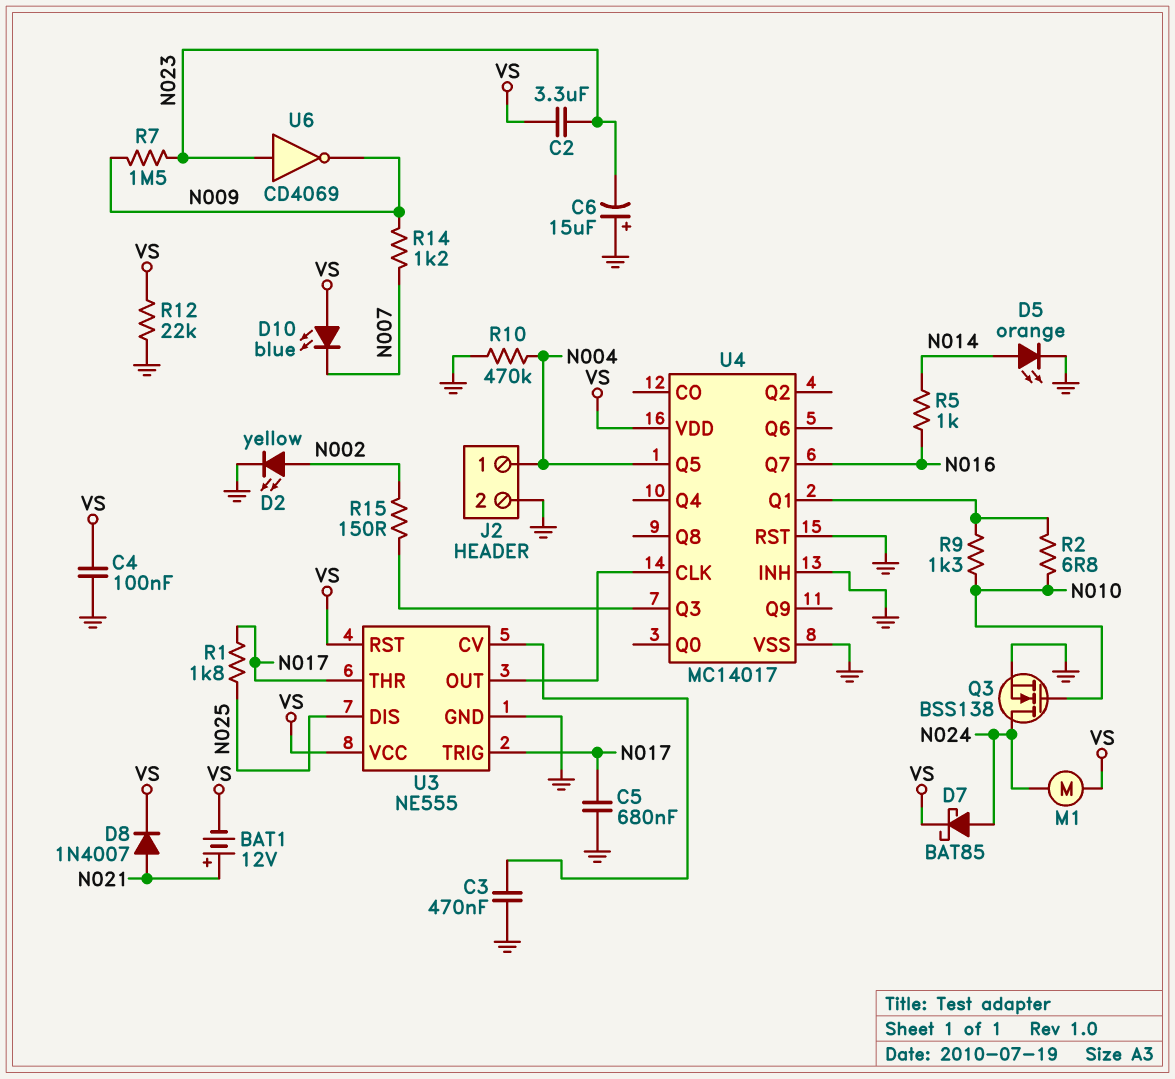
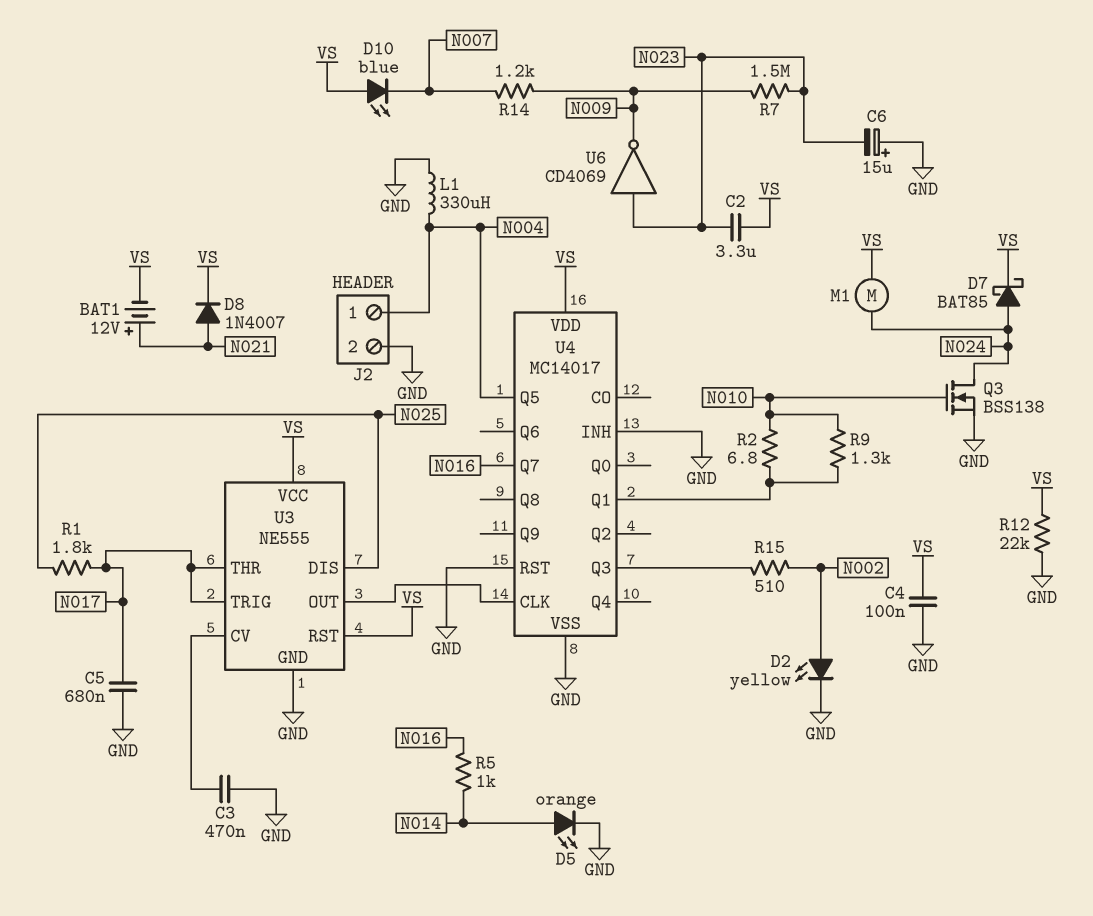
L1: none -> 330uH (GND, N004)
R10: 470k (GND, N004) -> none
R15: 150 (N002, U4/Q3) -> 510 (N002, U4/Q3)

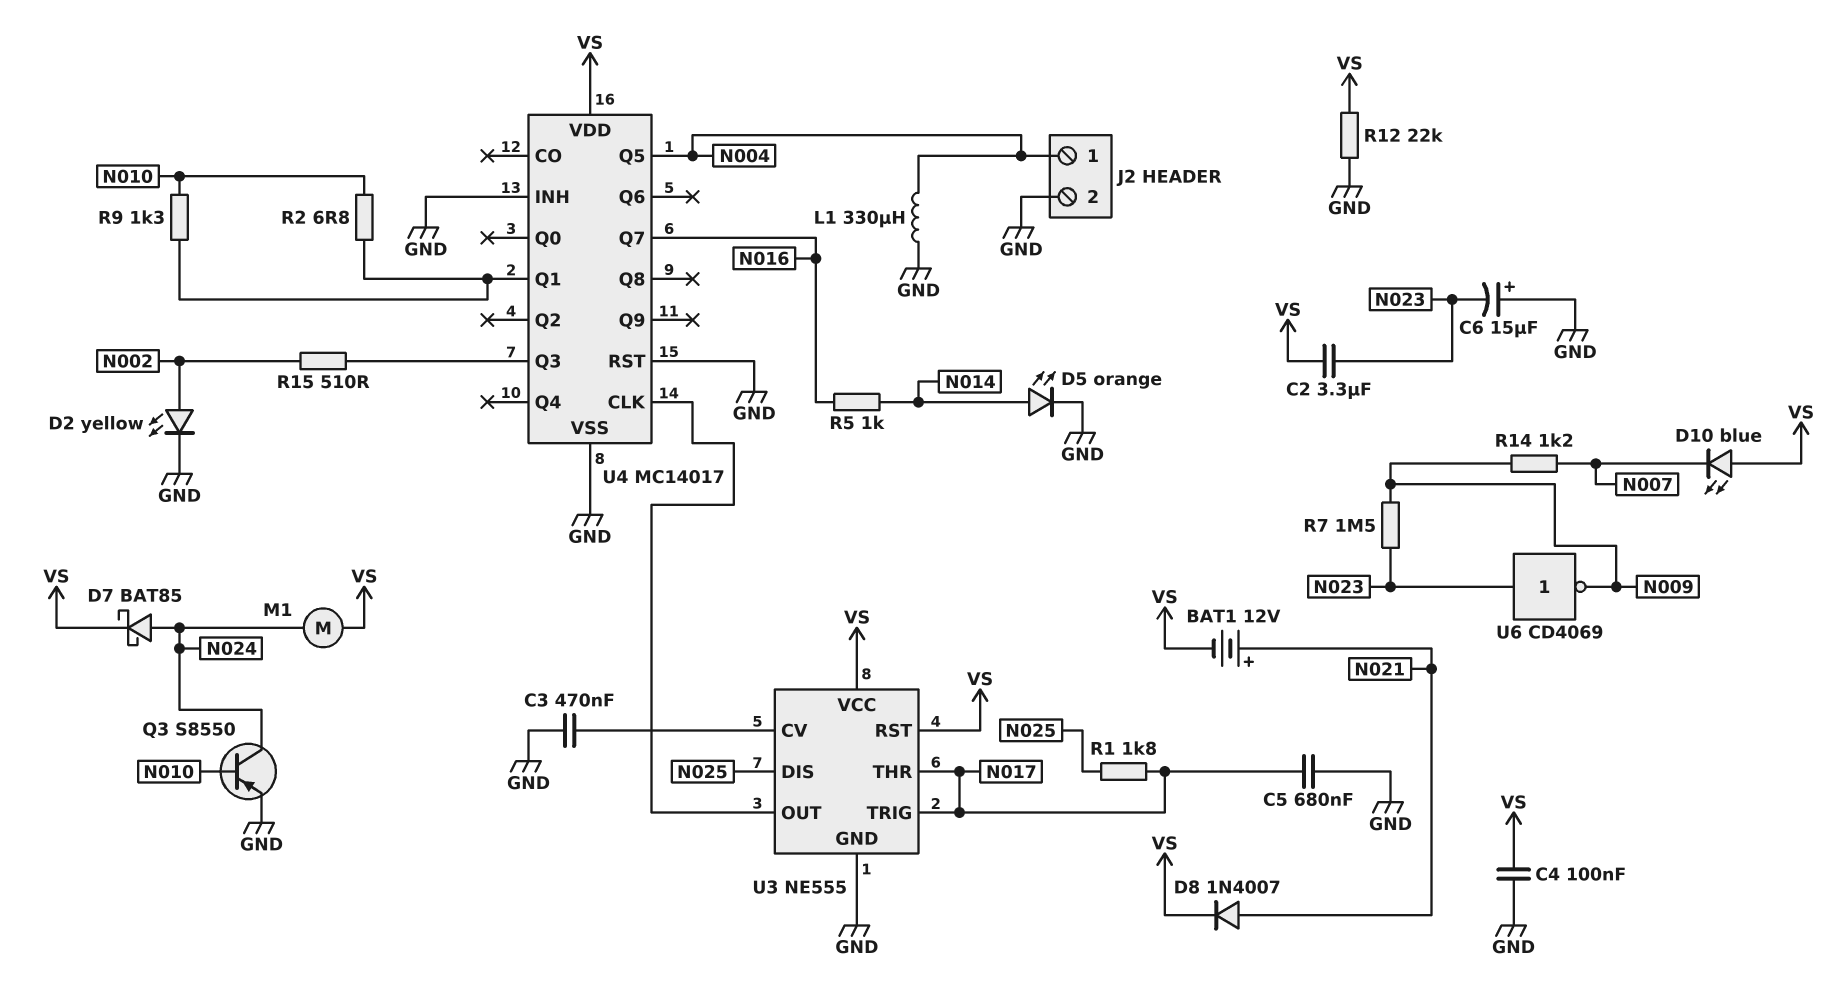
Q3: NMOS BSS138 (G N010, D N024, S GND) -> PNP S8550 (B N010, C N024, E GND)

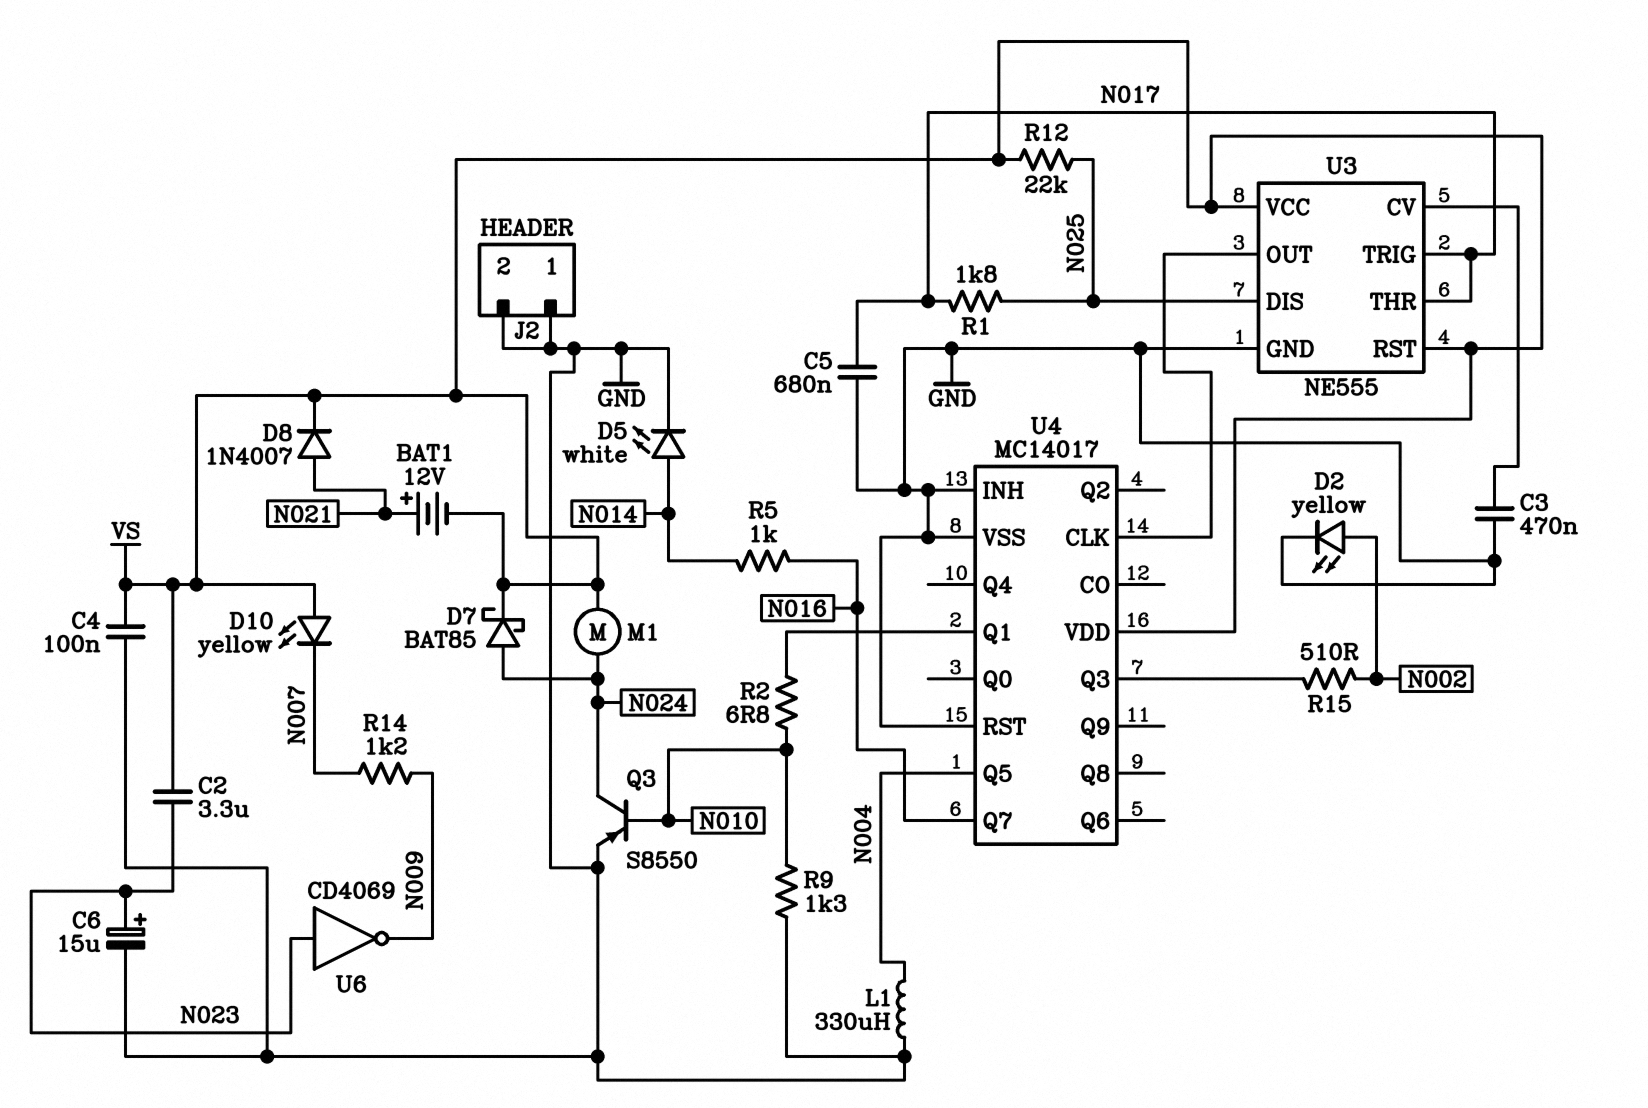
C6: 15uF (plus GND, minus N023) -> 15uF (plus N023, minus GND)
D5: LED orange (A N014, K GND) -> LED white (A N014, K GND)
D10: LED blue (A VS, K N007) -> LED yellow (A VS, K N007)
J2 pin 1: N004 -> GND
R7: 1.5M (N009, N023) -> none
R9: 1.3k (N010, U4/Q1) -> 1.3k (GND, N010)
R12: 22k (GND, VS) -> 22k (N025, VS)

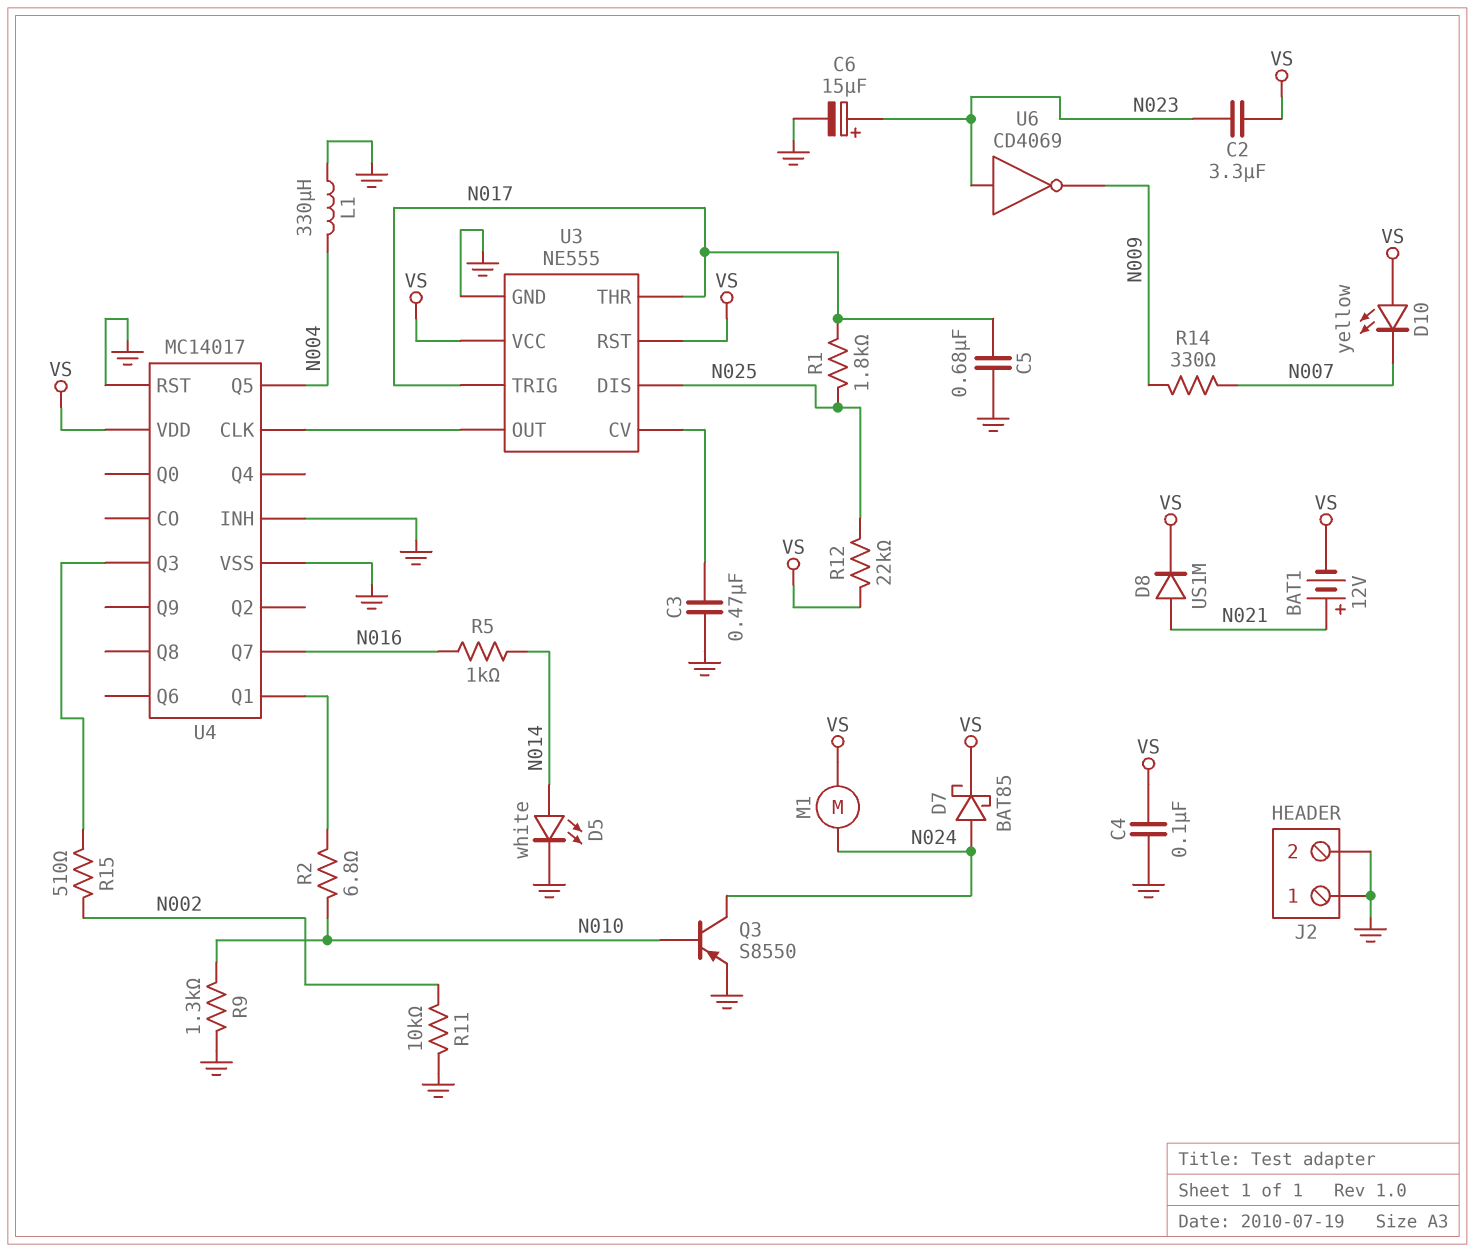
D2: LED yellow (A N002, K GND) -> none
D8: diode 1N4007 (A N021, K VS) -> diode US1M (A N021, K VS)
R11: none -> 10k (GND, N002)
R14: 1.2k (N007, N009) -> 330 (N007, N009)

